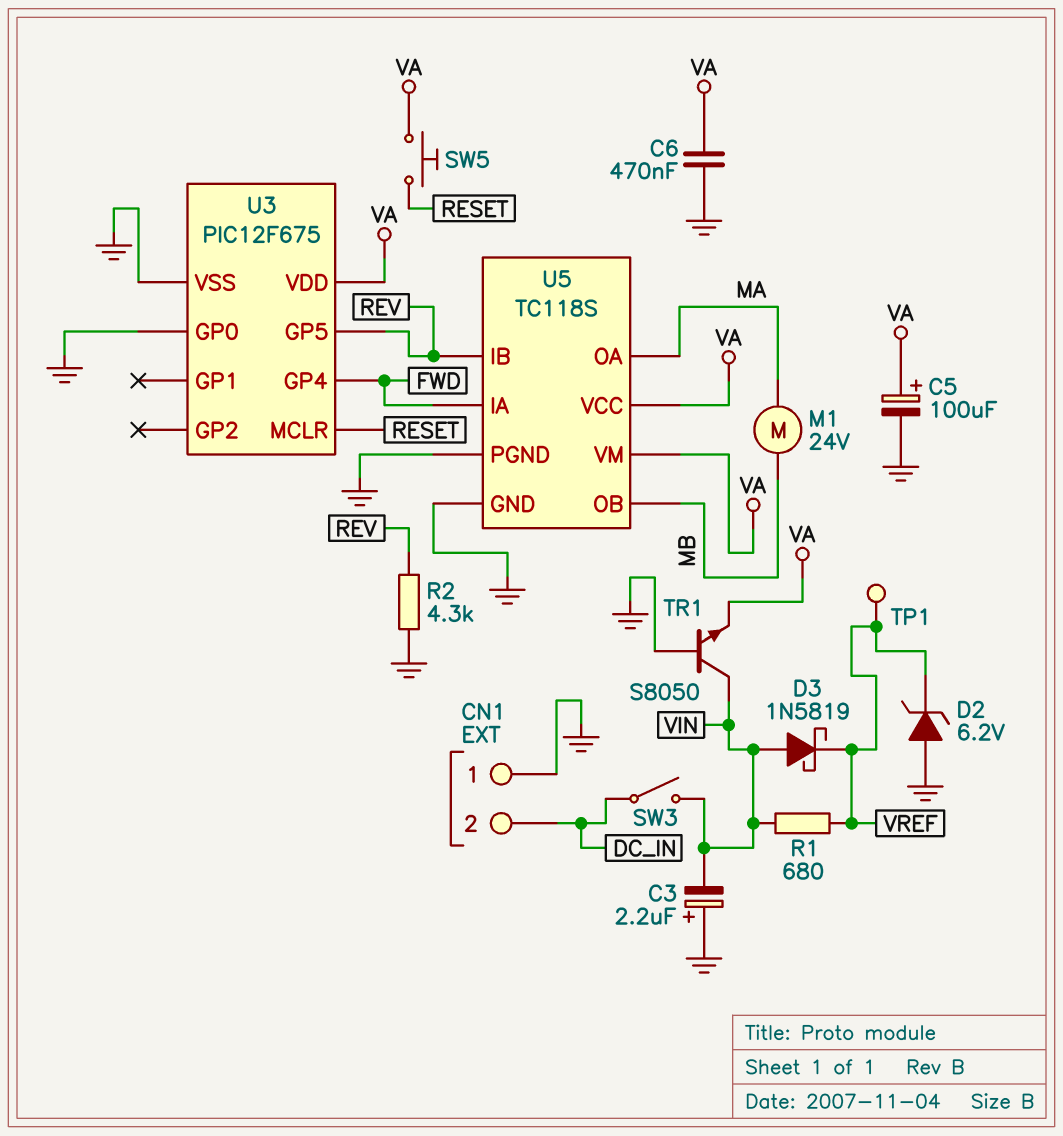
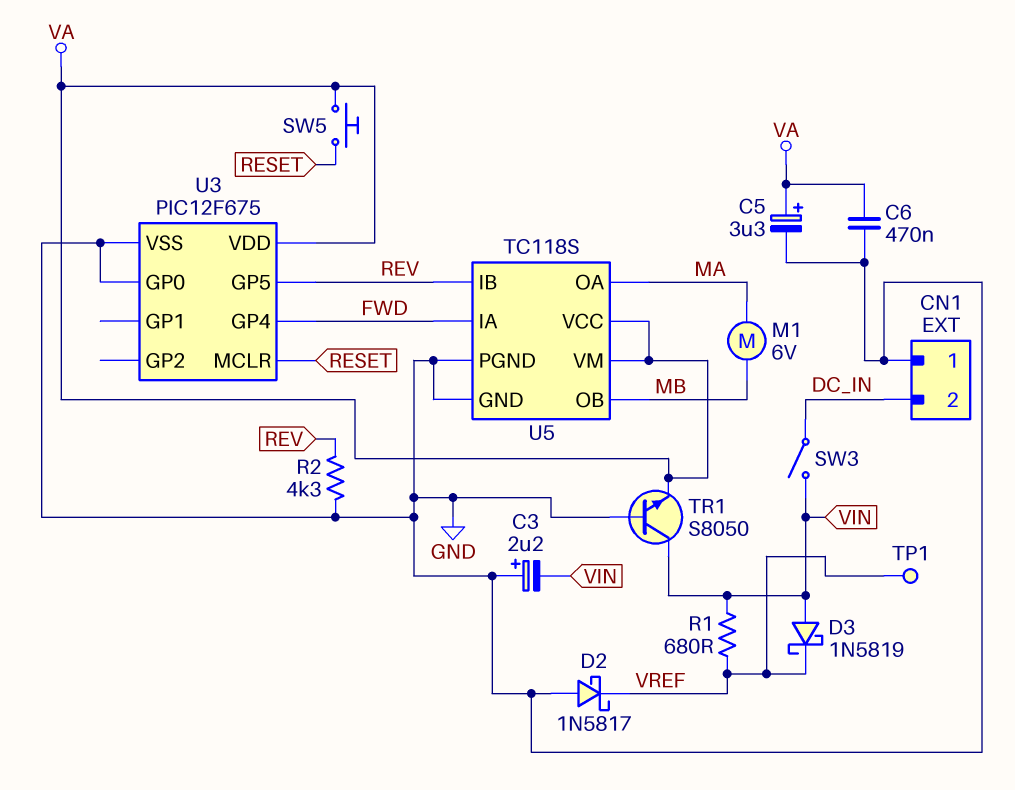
C5: 100uF (plus VA, minus GND) -> 3.3uF (plus VA, minus GND)
D2: zener 6.2V (A GND, K VREF) -> schottky 1N5817 (A GND, K VREF)
M1: motor 24V (MA, MB) -> motor 6V (MA, MB)

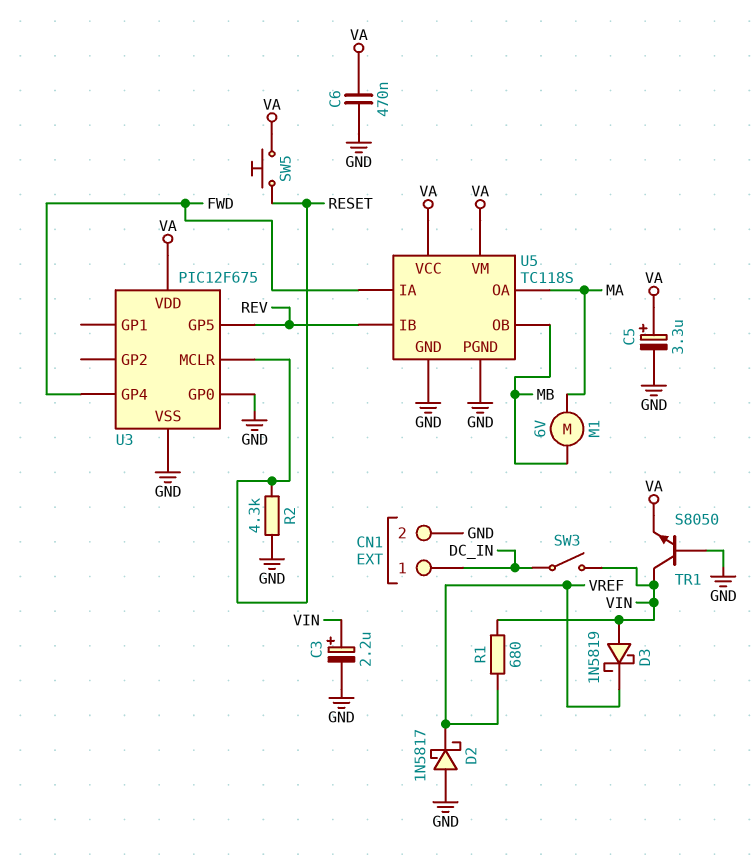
C3: 2.2uF (plus GND, minus VIN) -> 2.2uF (plus VIN, minus GND)
CN1 pin 1: GND -> DC_IN
CN1 pin 2: DC_IN -> GND
R2: 4.3k (GND, REV) -> 4.3k (GND, RESET)
TP1: test point (VREF) -> none

